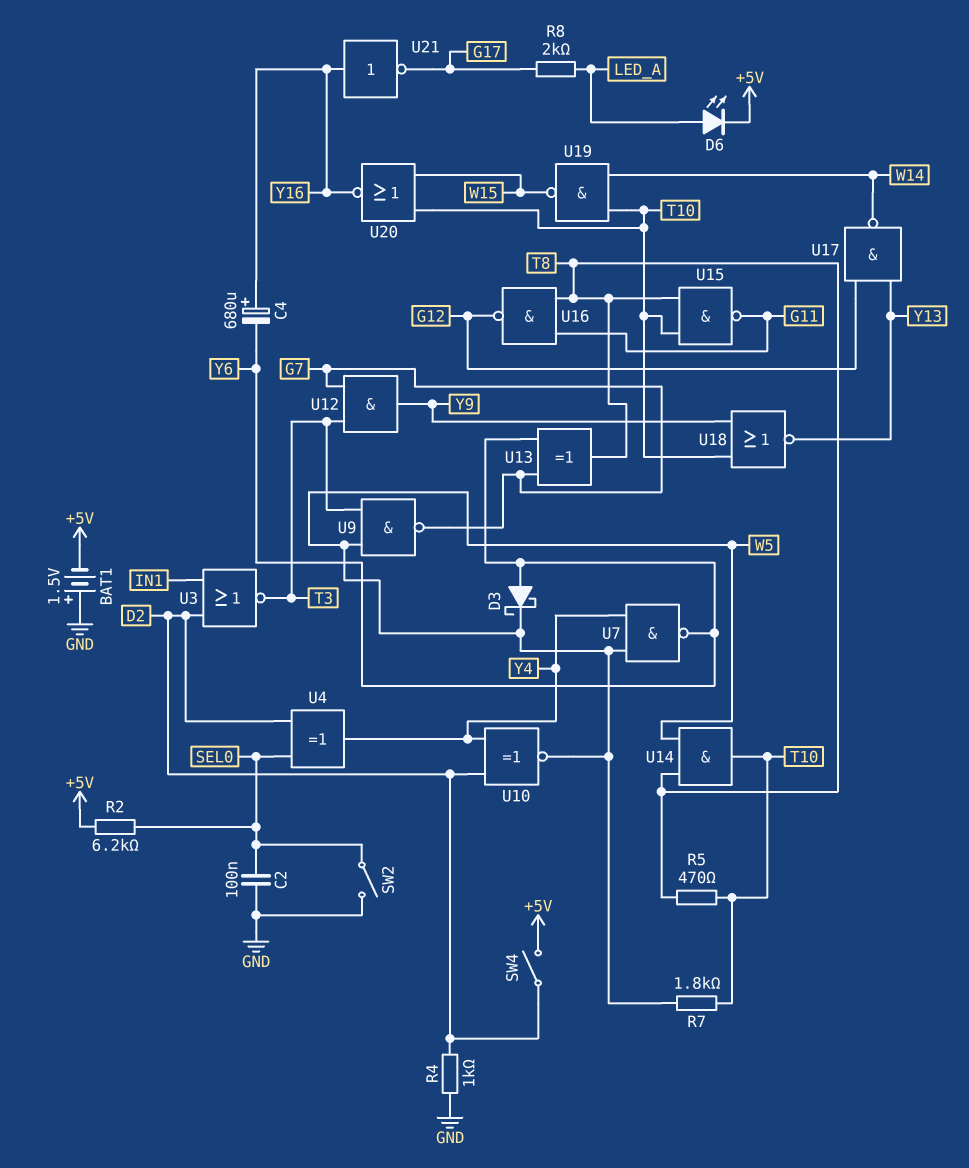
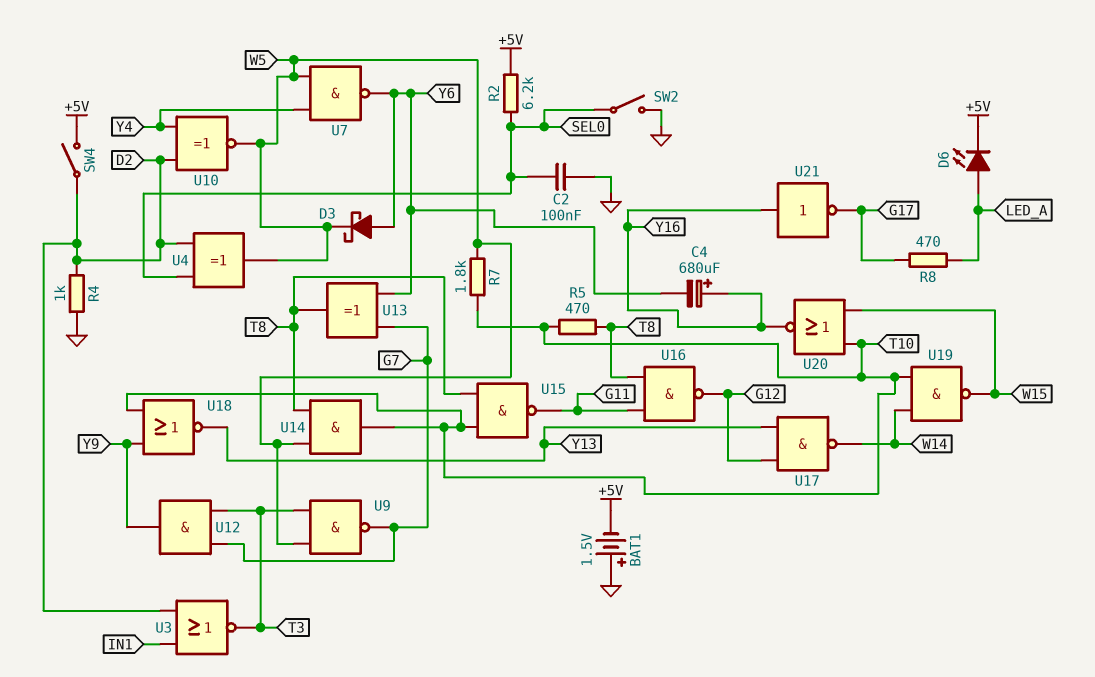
R8: 2k (G17, LED_A) -> 470 (G17, LED_A)
U4: XOR (in D2, in SEL0, out Y4) -> XOR (in D2, in SEL0, out W5)

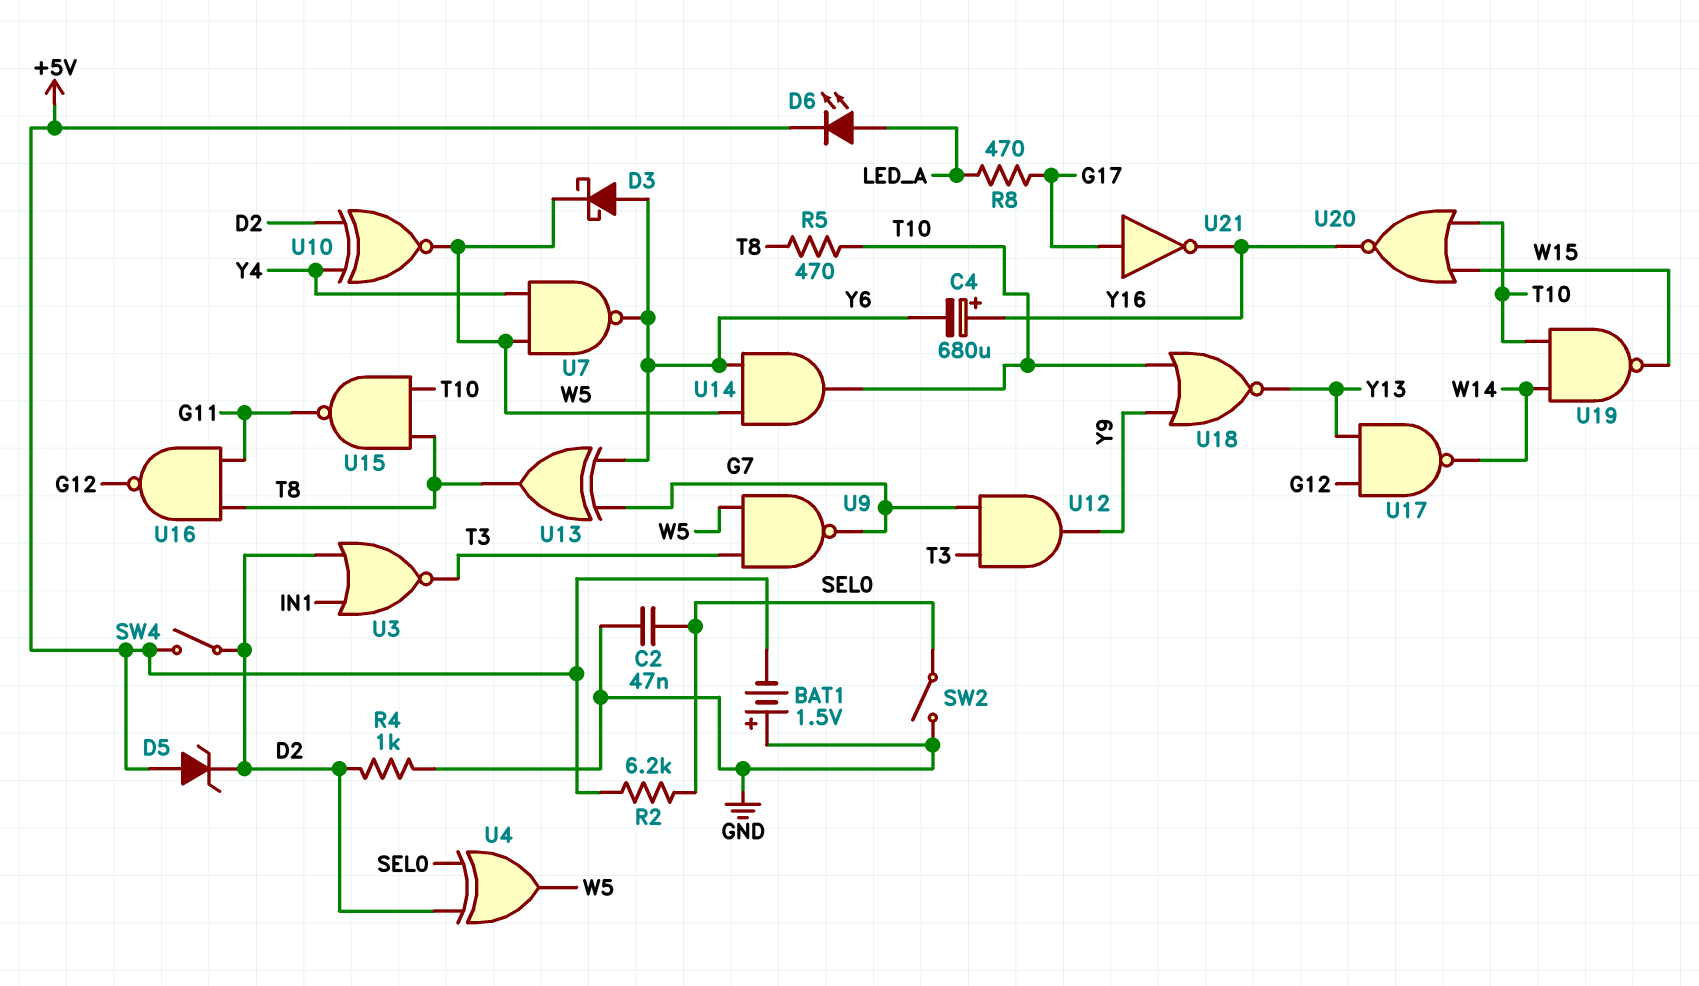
C2: 100nF (GND, SEL0) -> 47nF (GND, SEL0)
D5: none -> zener (A +5V, K D2)
R7: 1.8k (T10, W5) -> none
U14: AND (in T8, in W5, out T10) -> AND (in W5, in Y6, out T10)
U21: NOT (in Y16, out G17) -> NOT (in G17, out Y16)

